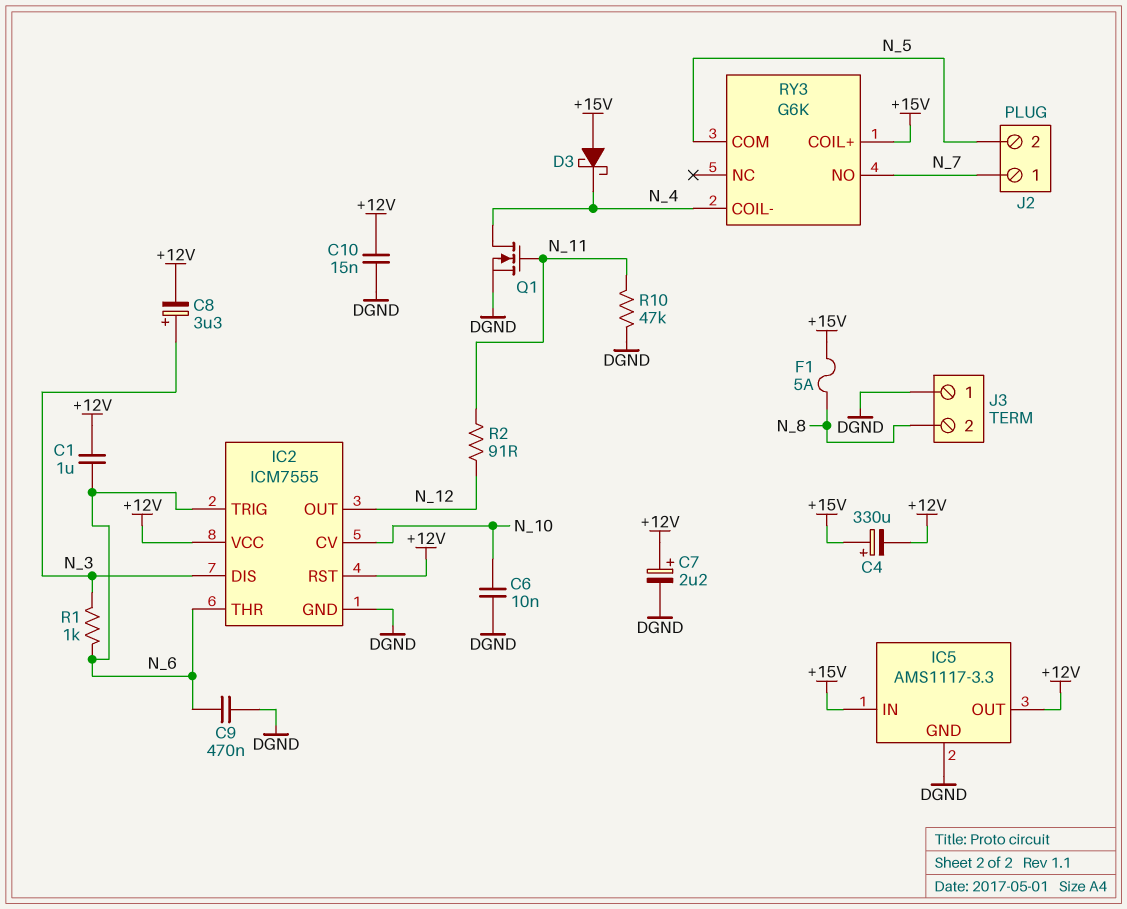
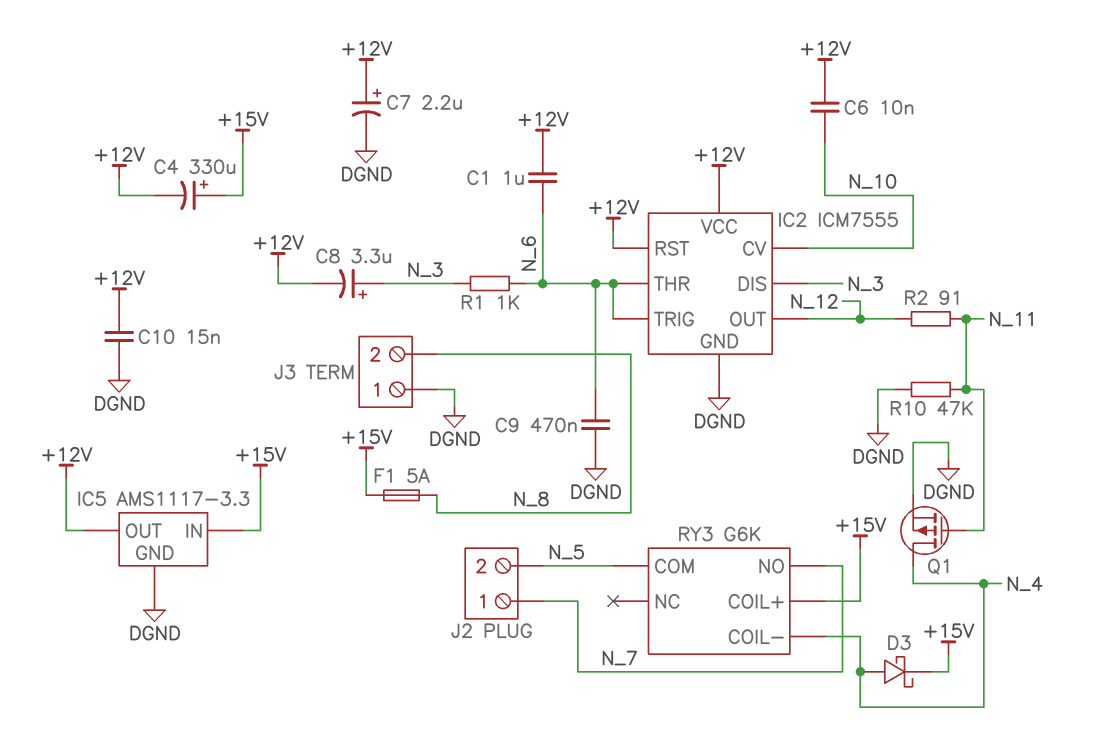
C6: 10nF (DGND, N_10) -> 10nF (+12V, N_10)
D3: schottky (A +15V, K N_4) -> schottky (A N_4, K +15V)
Q1: NMOS (G N_11, D N_4, S DGND) -> PMOS (G N_11, D N_4, S DGND)

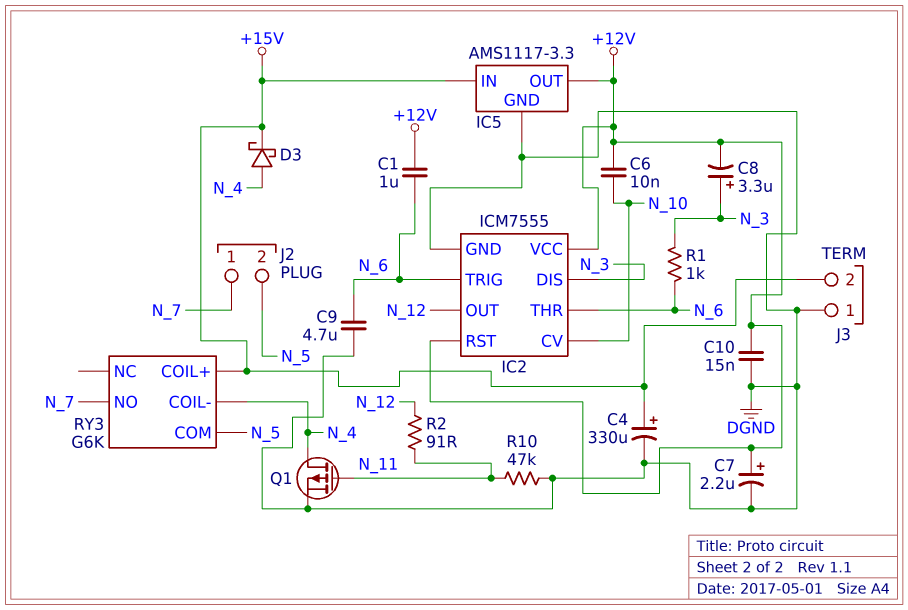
C4: 330uF (plus +15V, minus +12V) -> 330uF (plus +15V, minus DGND)
C9: 470nF (DGND, N_6) -> 4.7uF (DGND, N_6)
F1: 5A (+15V, N_8) -> none
J3 pin 2: N_8 -> +15V

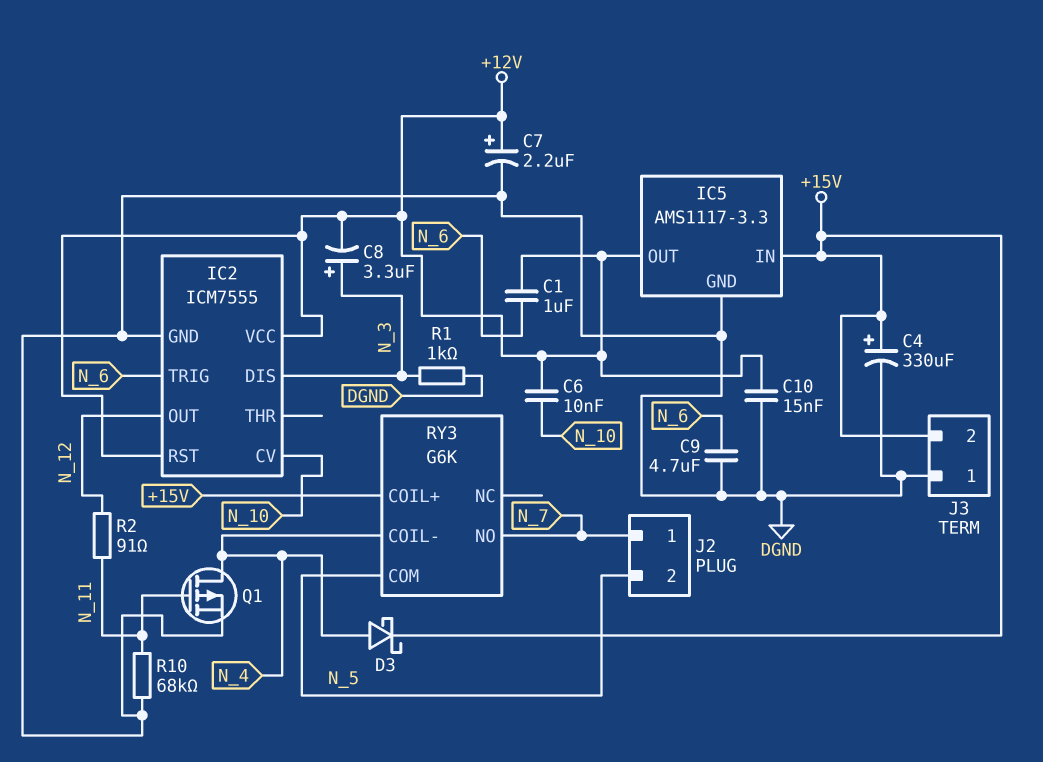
IC2 pin THR: N_6 -> none
R1: 1k (N_3, N_6) -> 1k (DGND, N_3)
R10: 47k (DGND, N_11) -> 68k (DGND, N_11)

